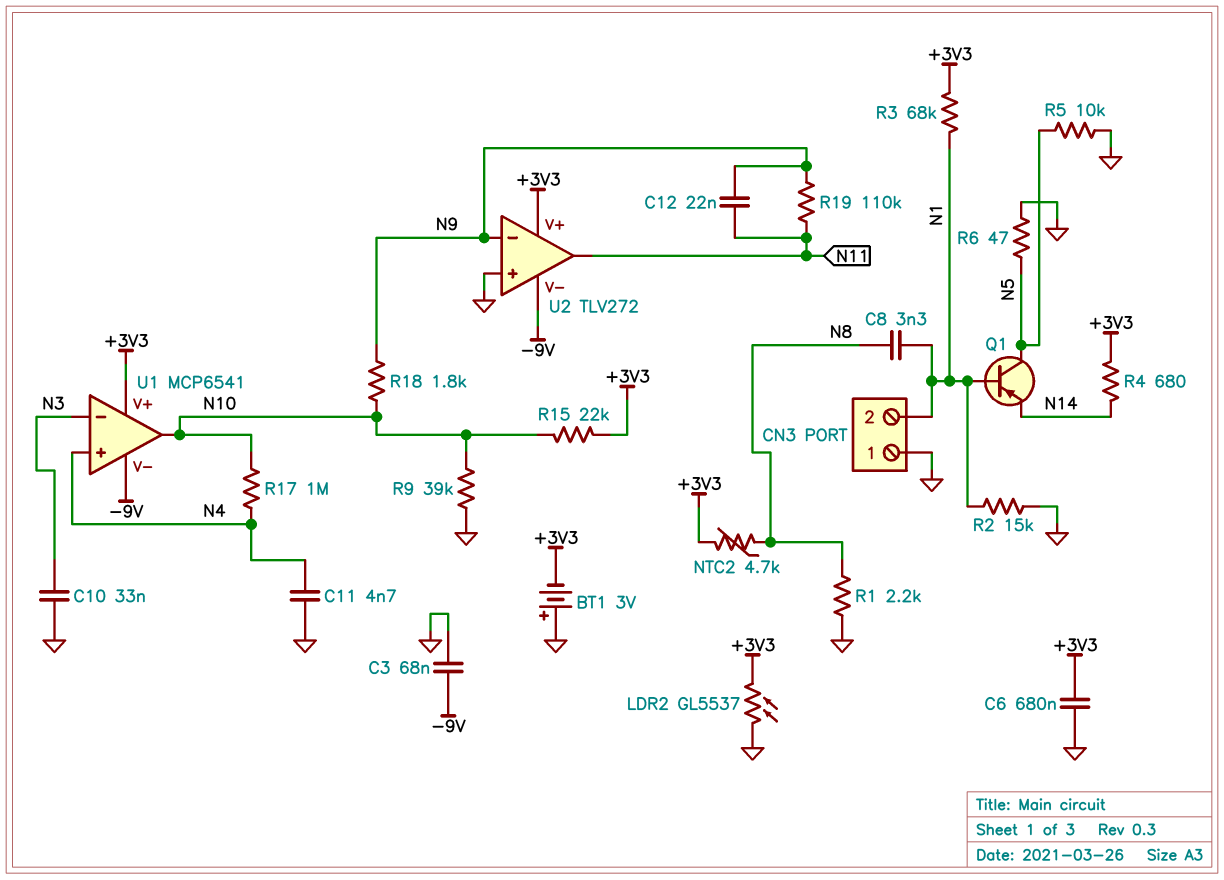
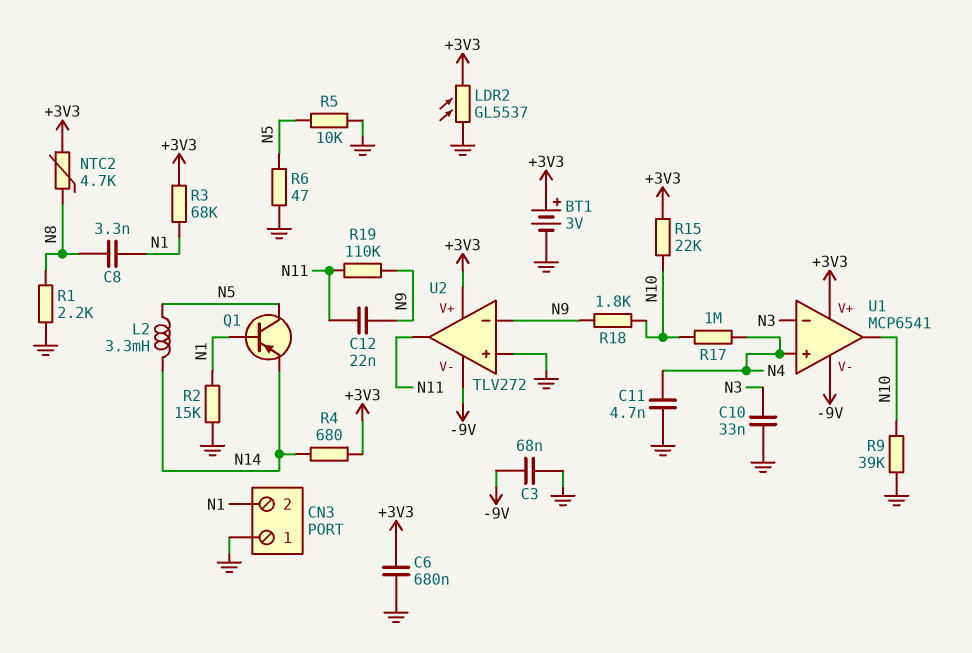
BT1: 3V (plus GND, minus +3V3) -> 3V (plus +3V3, minus GND)
L2: none -> 3.3mH (N5, N14)

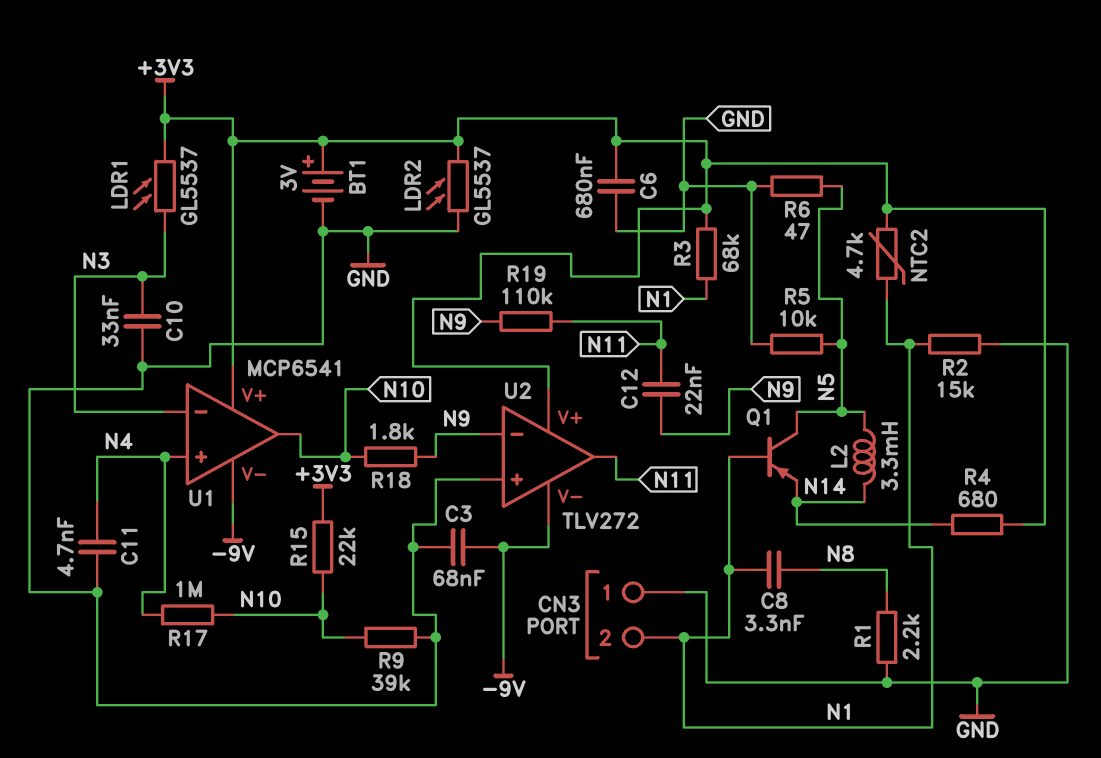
LDR1: none -> GL5537 (+3V3, N3)
NTC2: 4.7k (+3V3, N8) -> 4.7k (+3V3, N1)

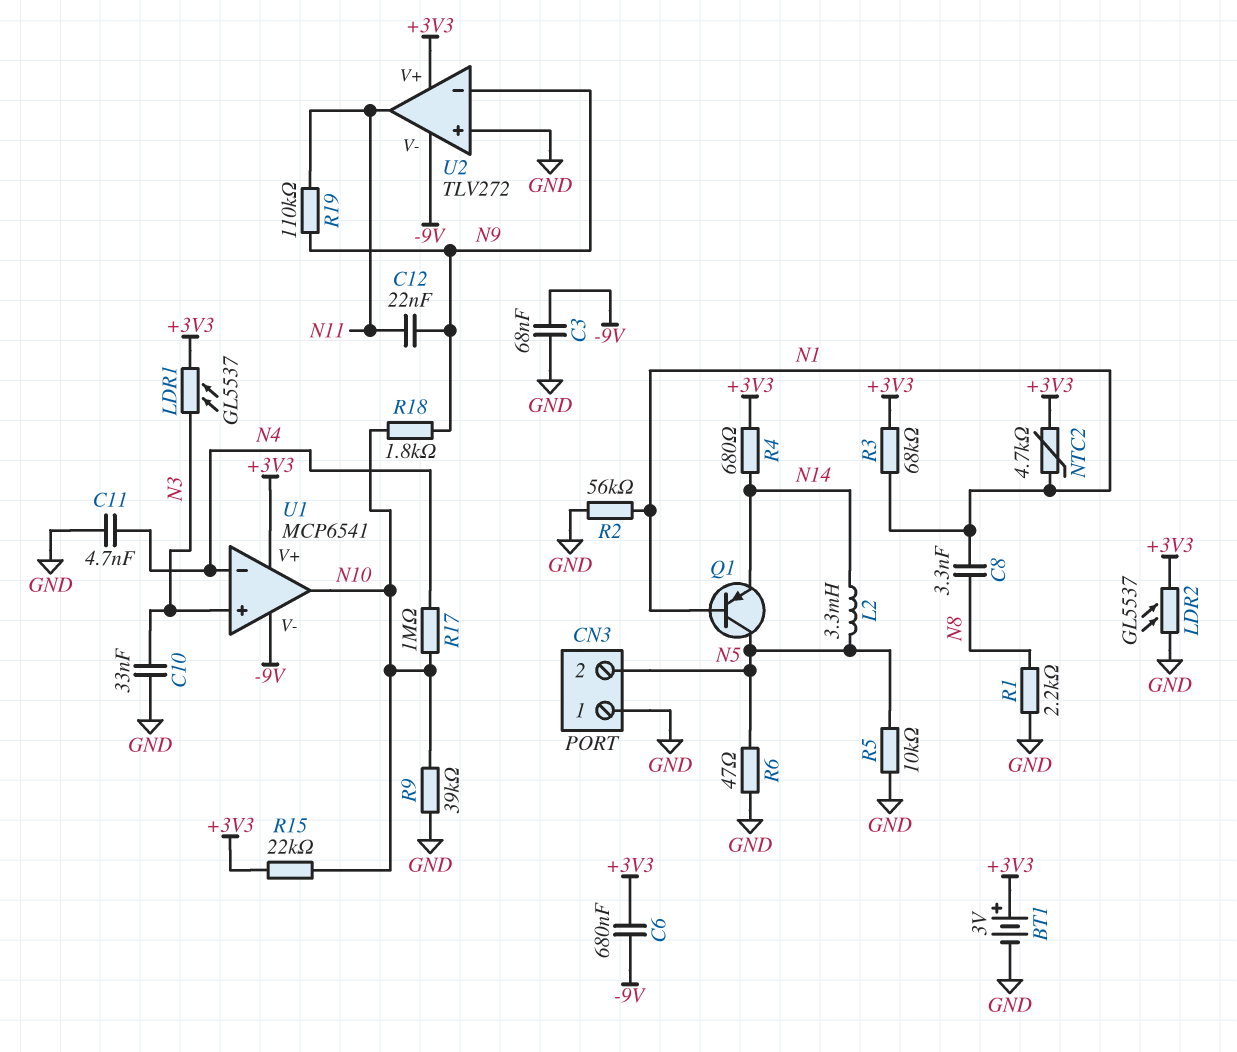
C6: 680nF (+3V3, GND) -> 680nF (+3V3, -9V)
CN3 pin 2: N1 -> N5
R2: 15k (GND, N1) -> 56k (GND, N1)
U1 pin in+: N4 -> N3
U1 pin in-: N3 -> N4

